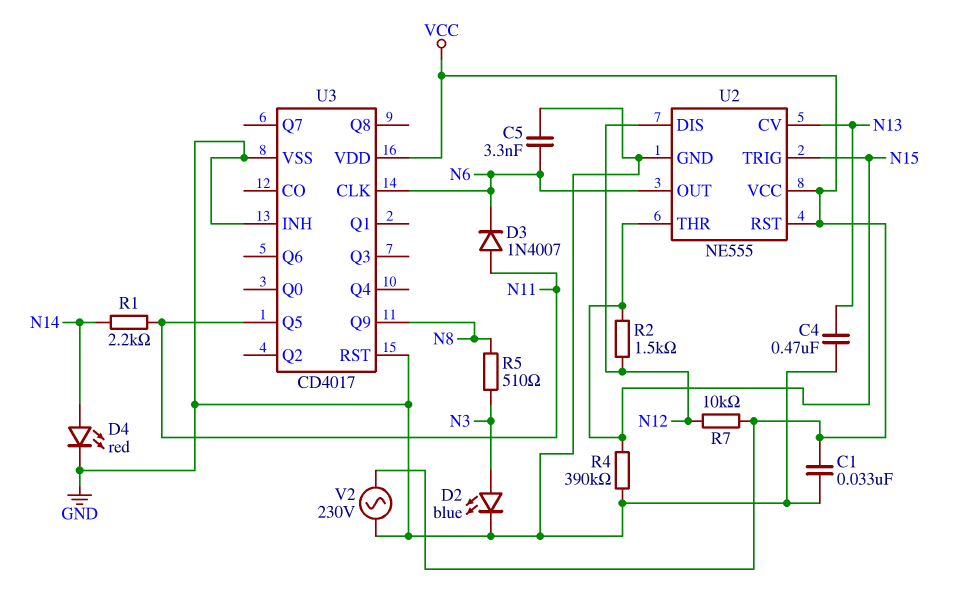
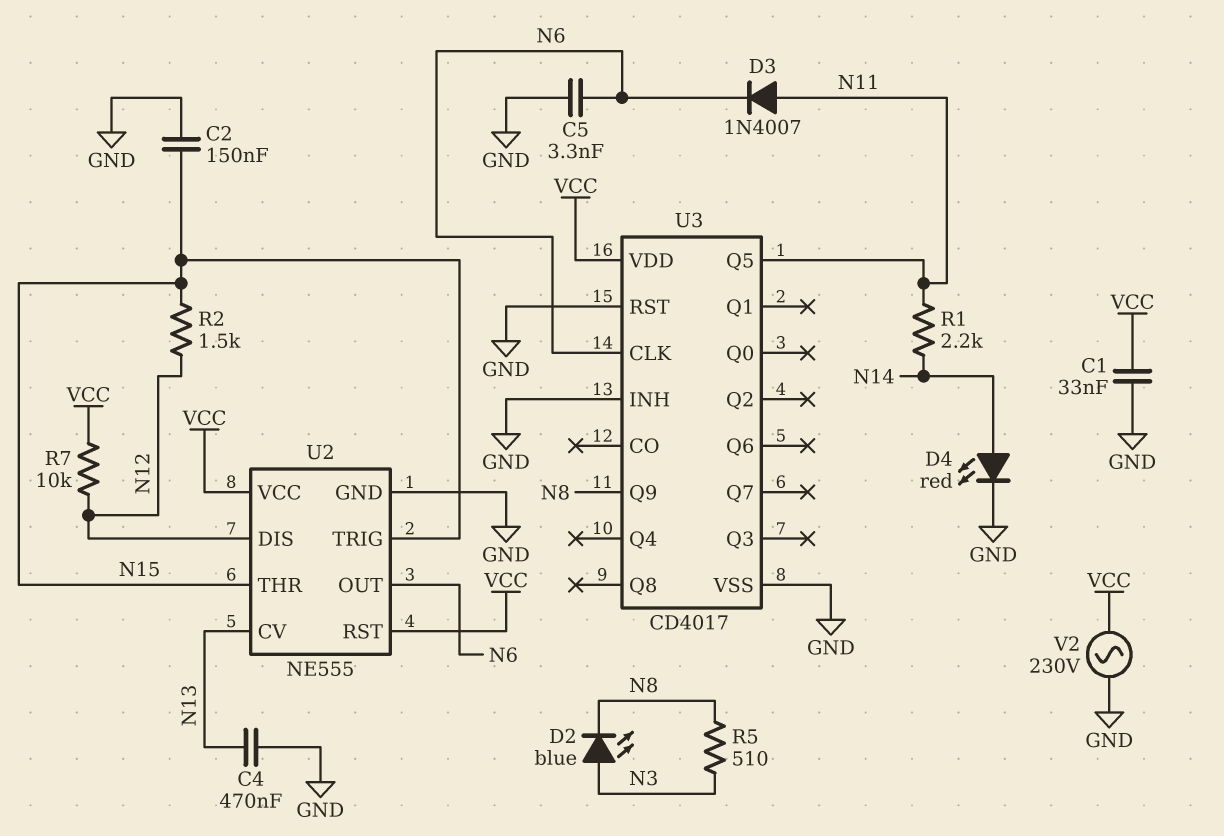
C2: none -> 150nF (GND, N15)
D2: LED blue (A N3, K GND) -> LED blue (A N3, K N8)
R4: 390k (GND, N15) -> none

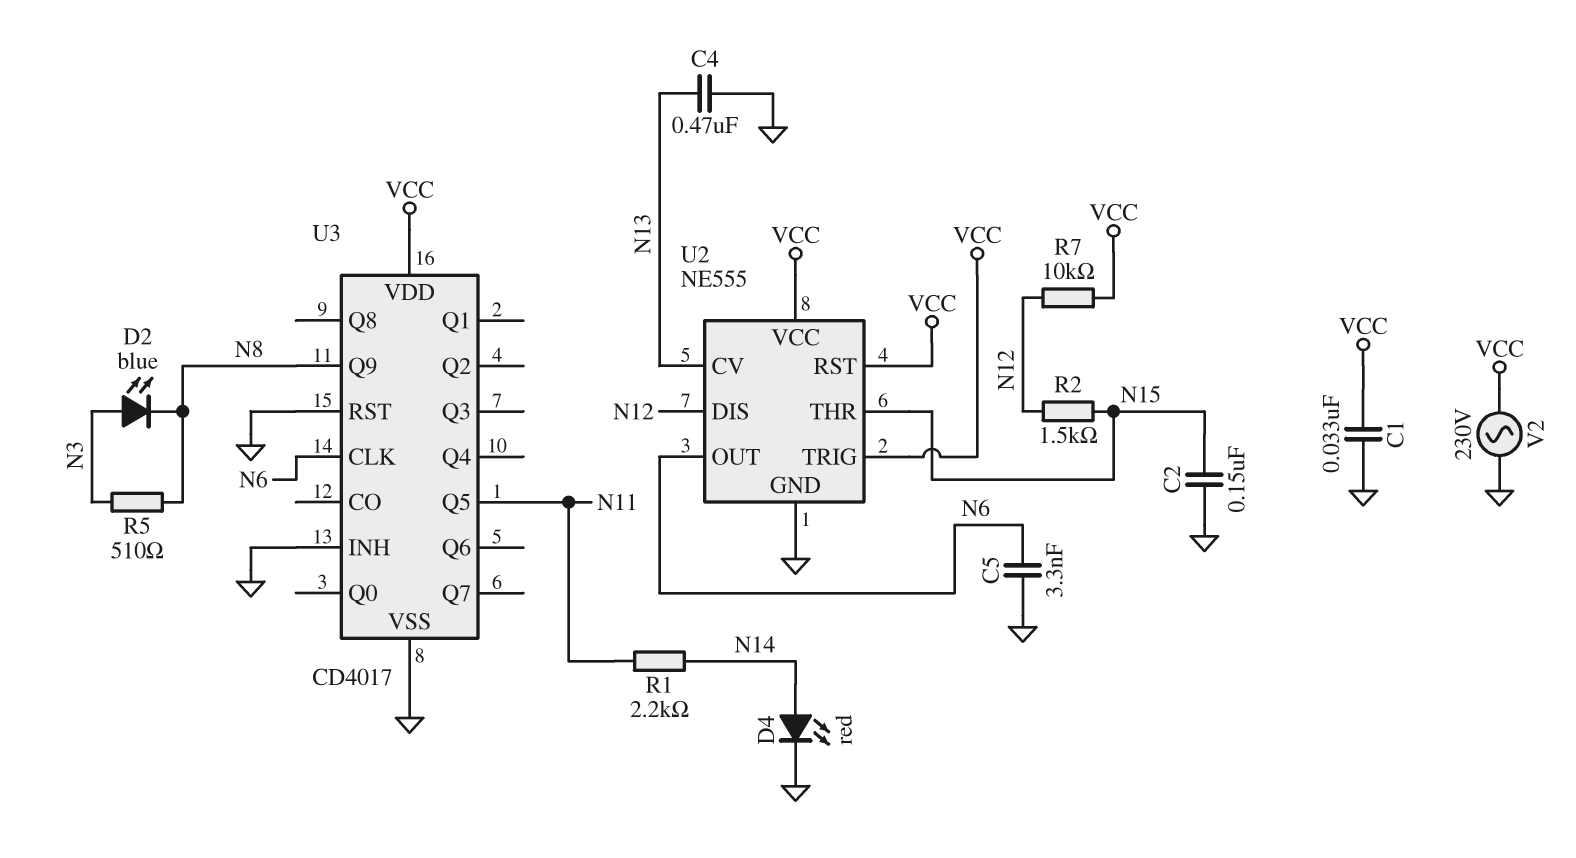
D3: diode 1N4007 (A N11, K N6) -> none
U2 pin TRIG: N15 -> VCC

